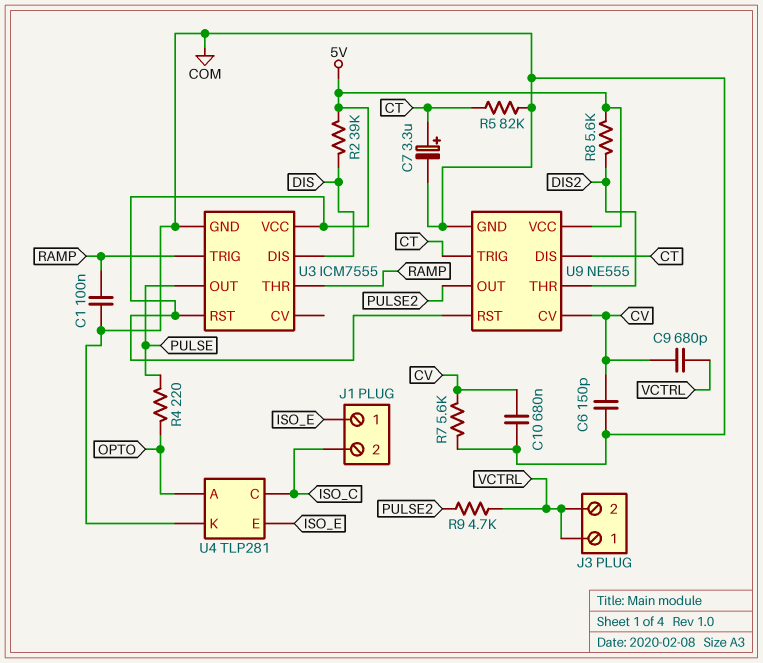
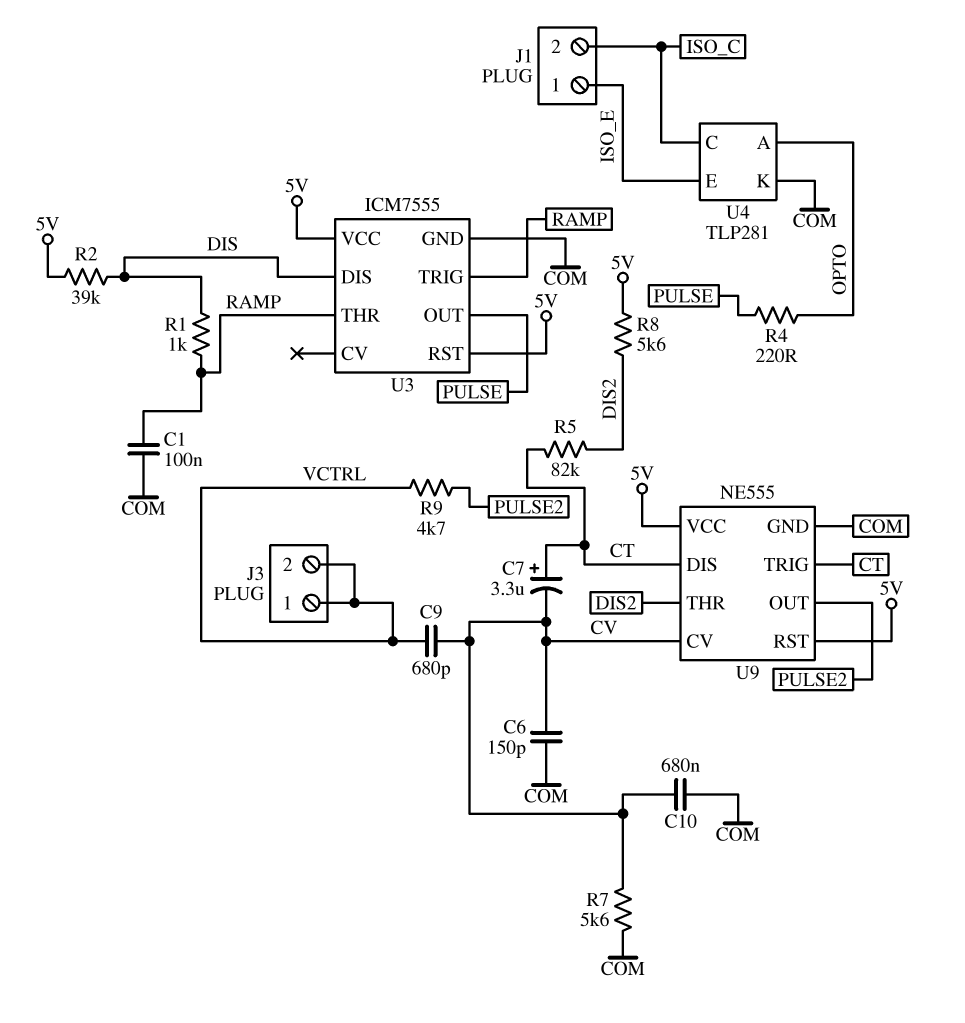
C7: 3.3uF (plus CT, minus COM) -> 3.3uF (plus CT, minus CV)
R1: none -> 1k (DIS, RAMP)
R5: 82k (COM, CT) -> 82k (CT, DIS2)

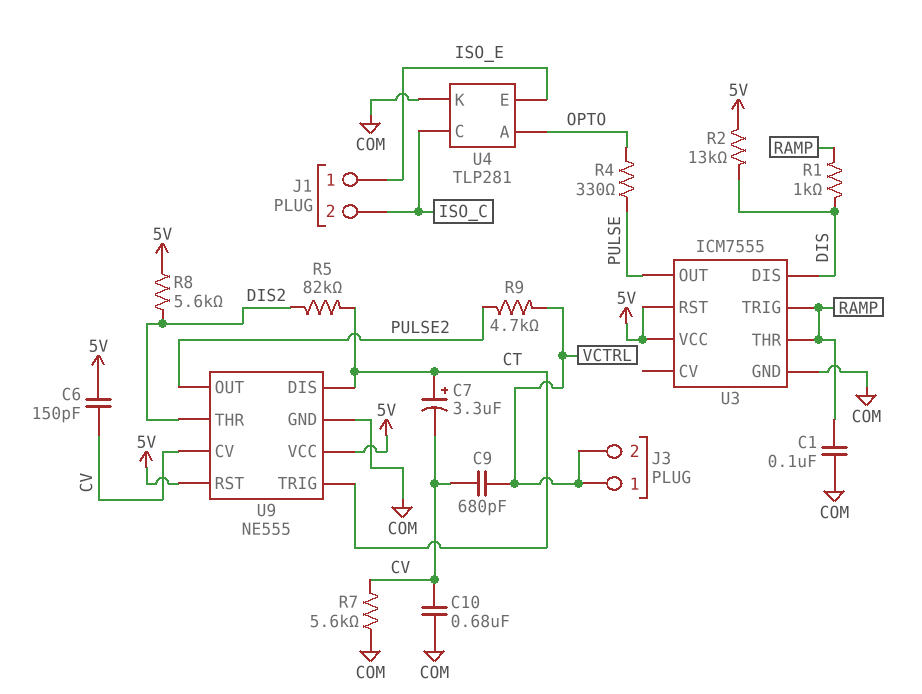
C6: 150pF (COM, CV) -> 150pF (5V, CV)
R2: 39k (5V, DIS) -> 13k (5V, DIS)
R4: 220 (OPTO, PULSE) -> 330 (OPTO, PULSE)

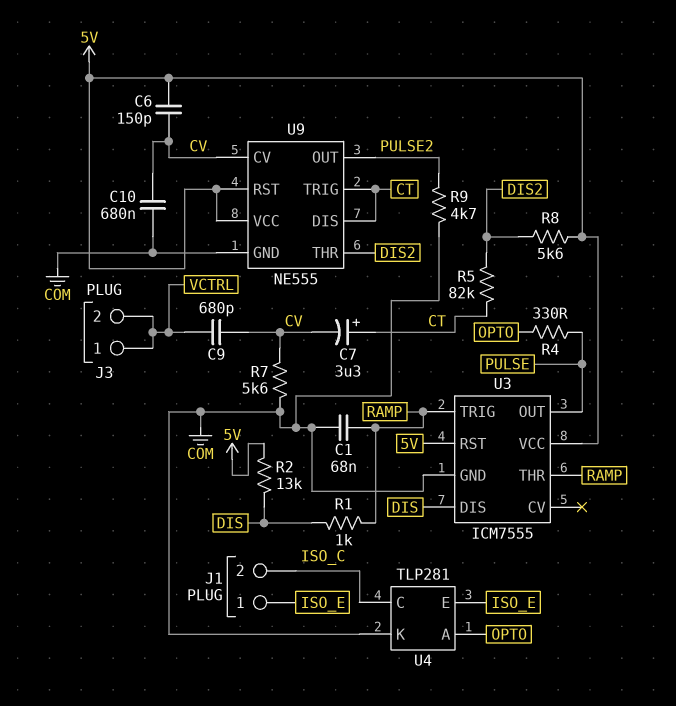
C1: 100nF (COM, RAMP) -> 68nF (COM, RAMP)
R9: 4.7k (PULSE2, VCTRL) -> 4.7k (COM, PULSE2)

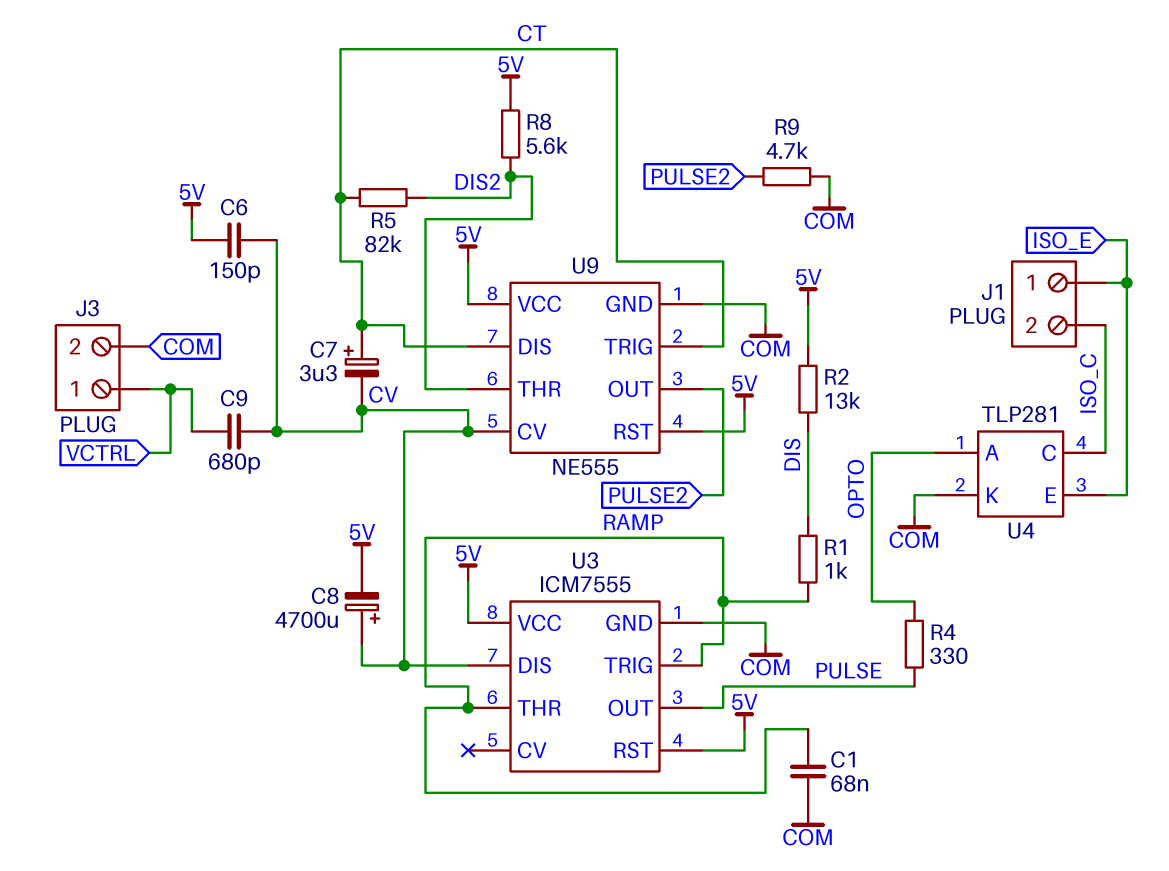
C8: none -> 4700uF (plus CV, minus 5V)
C10: 680nF (COM, CV) -> none
J3 pin 2: VCTRL -> COM
R7: 5.6k (COM, CV) -> none
U3 pin DIS: DIS -> CV

